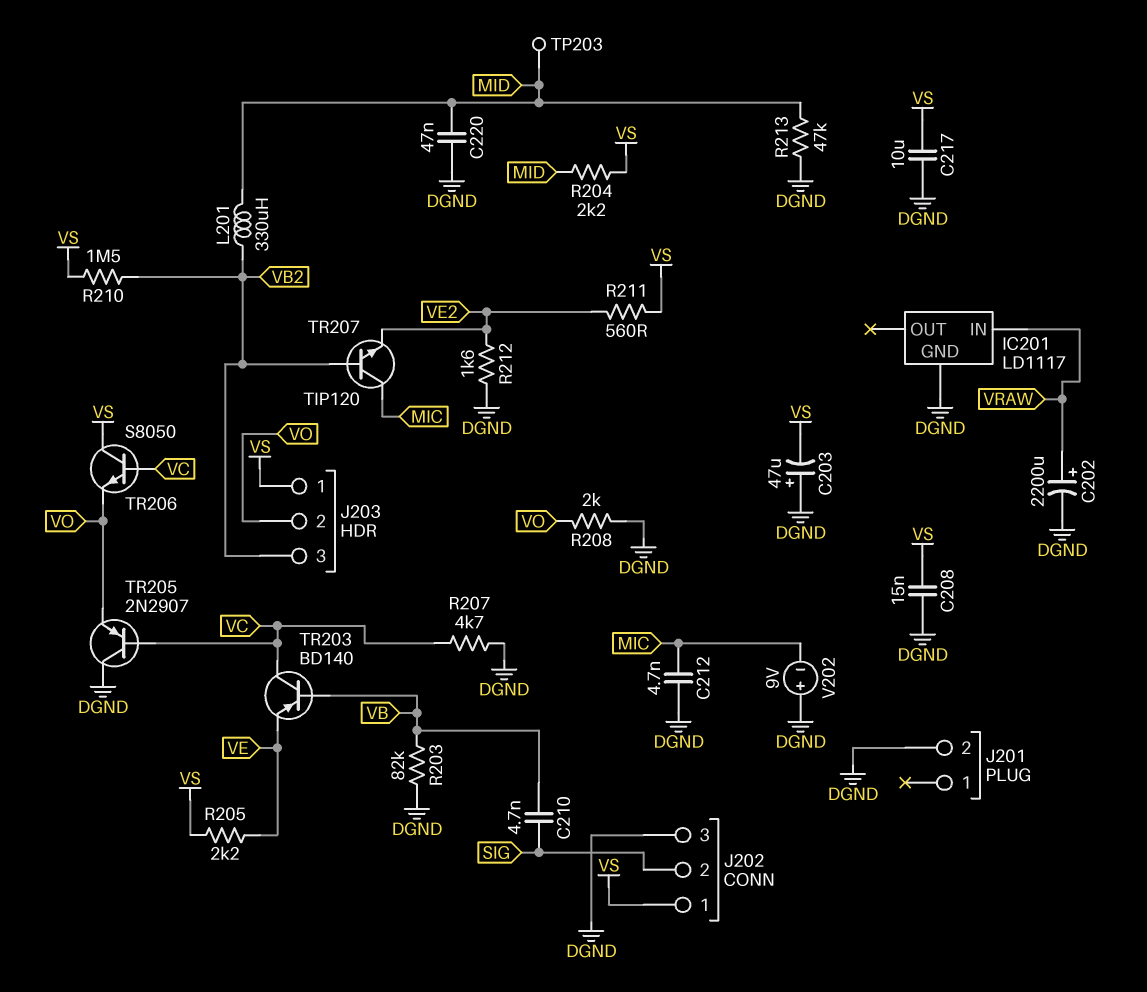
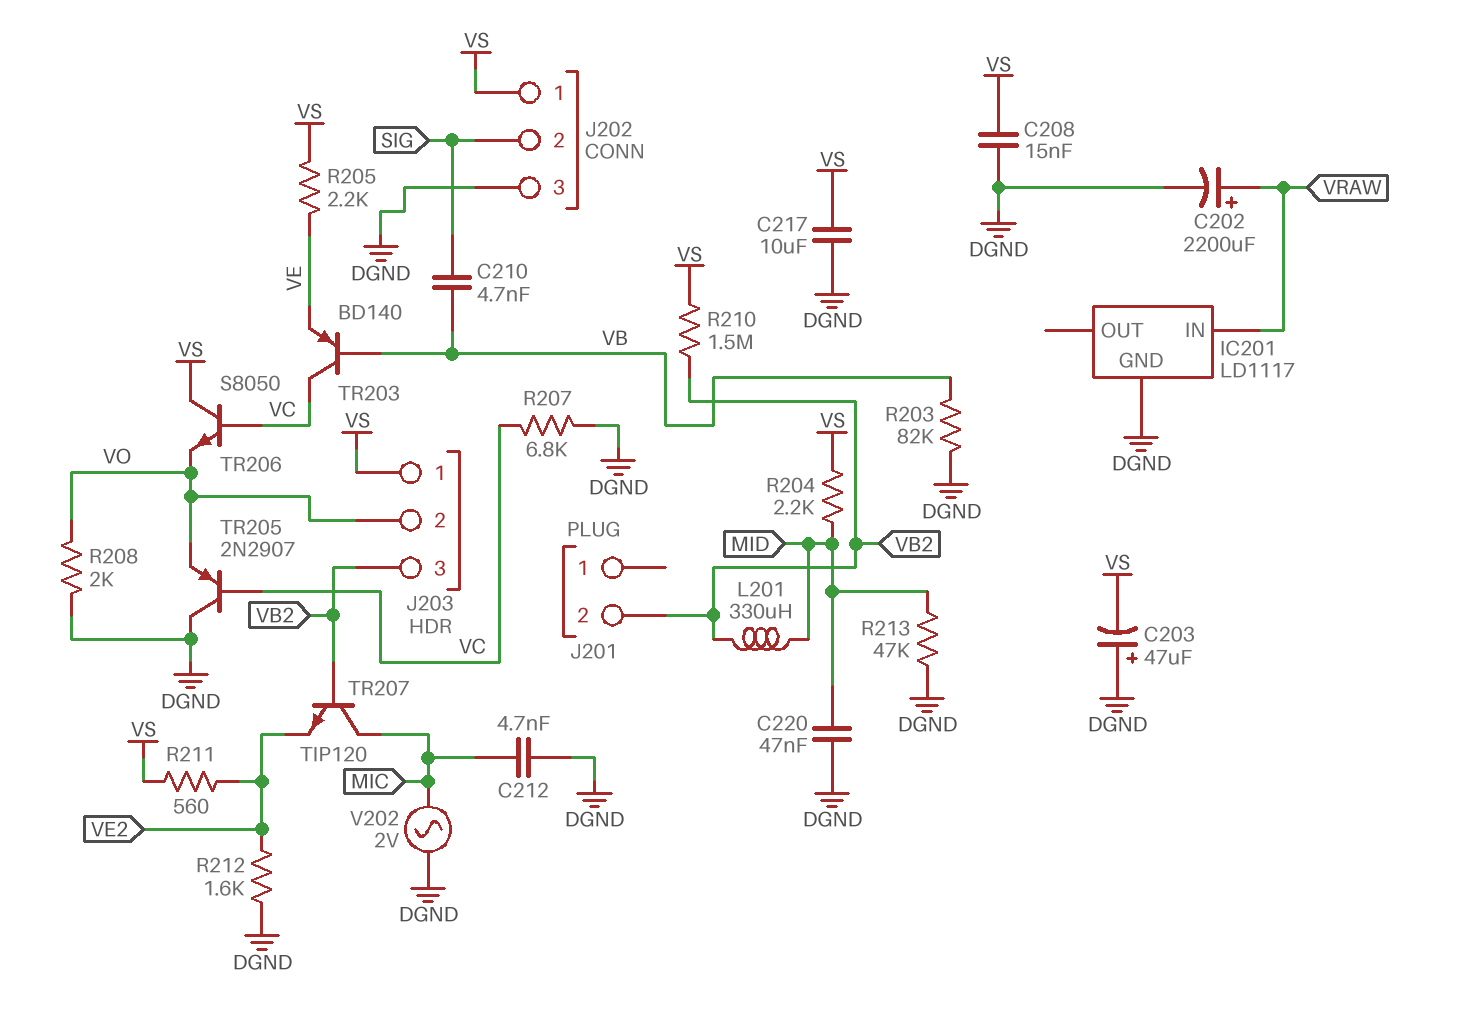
J201 pin 2: DGND -> VB2
R207: 4.7k (DGND, VC) -> 6.8k (DGND, VC)
TP203: test point (MID) -> none
V202: 9V (plus DGND, minus MIC) -> AC 2V (DGND, MIC)

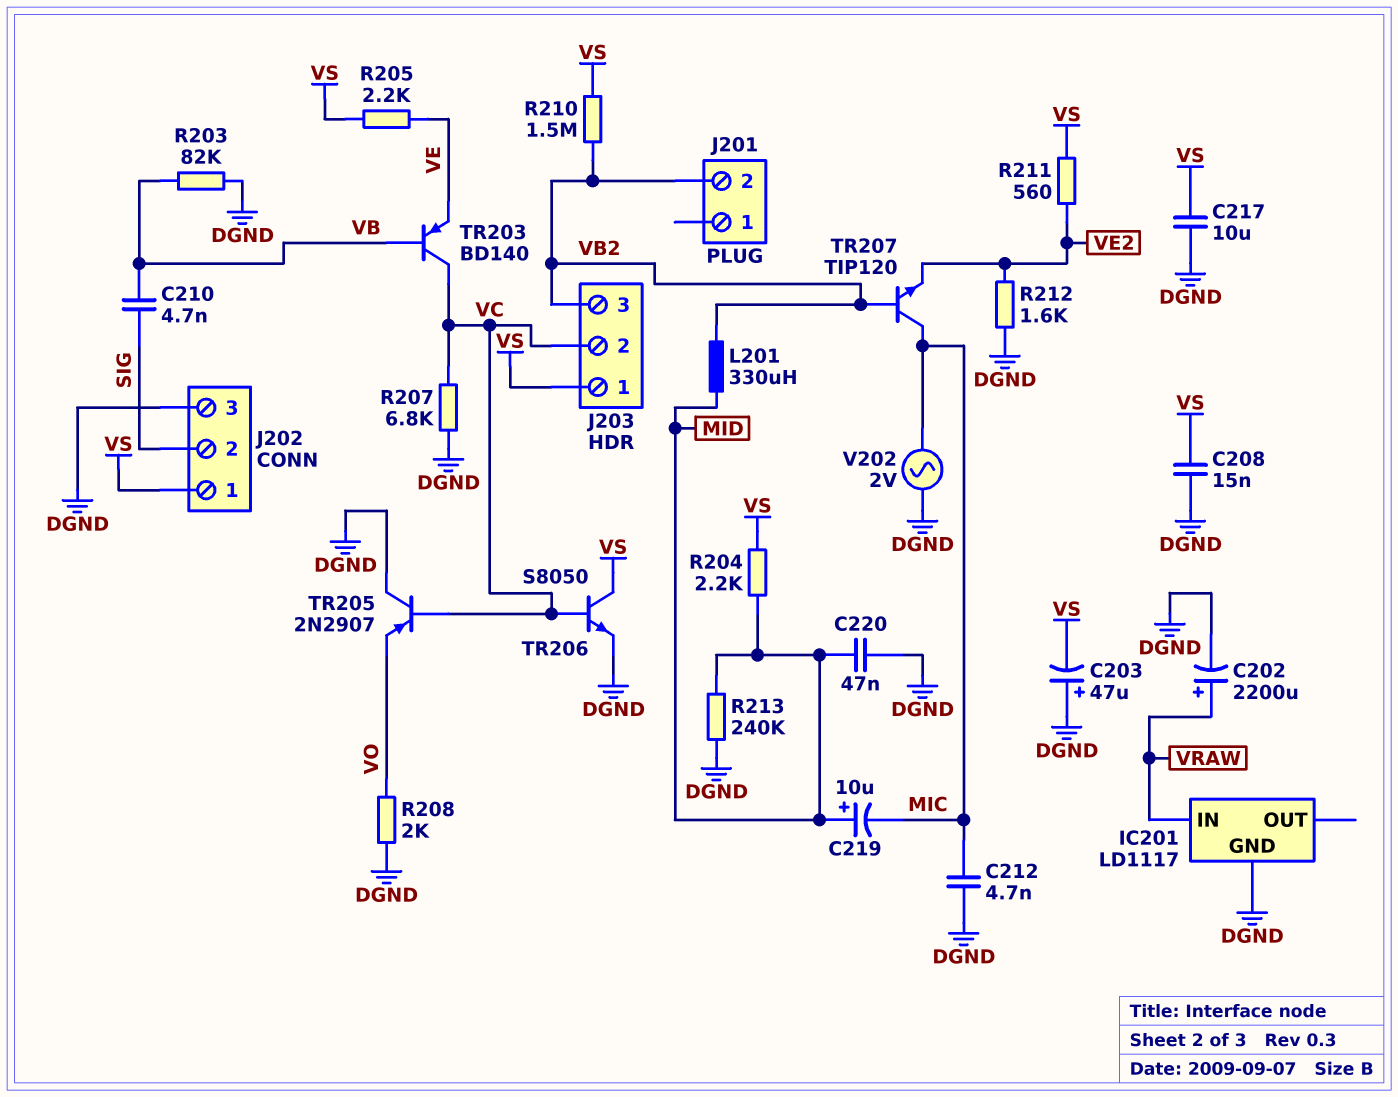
C219: none -> 10uF (plus MID, minus MIC)
J203 pin 2: VO -> VC
R213: 47k (DGND, MID) -> 240k (DGND, MID)
TR206: NPN S8050 (B VC, C VS, E VO) -> NPN S8050 (B VC, C VS, E DGND)

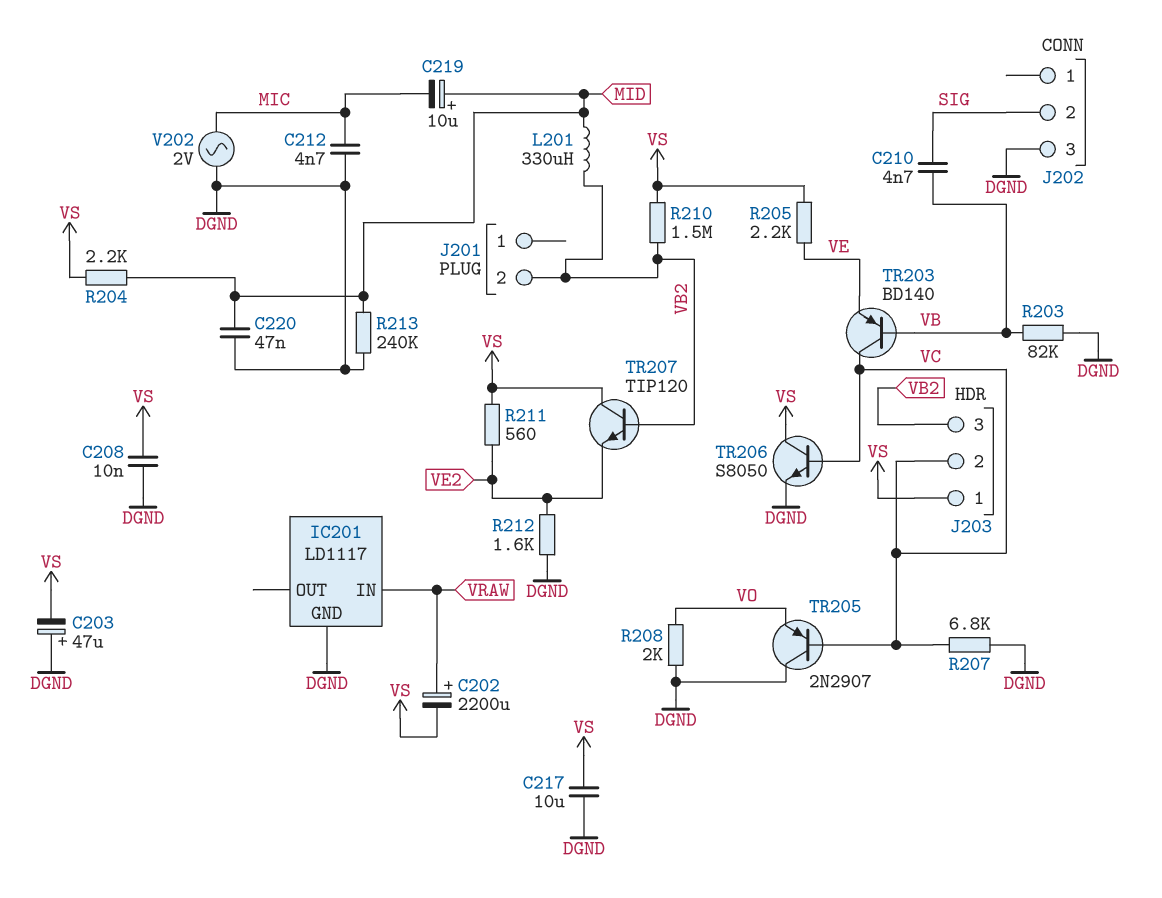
C202: 2200uF (plus VRAW, minus DGND) -> 2200uF (plus VRAW, minus VS)
C208: 15nF (DGND, VS) -> 10nF (DGND, VS)
J202 pin 1: VS -> none
TR207: NPN TIP120 (B VB2, C MIC, E VE2) -> NPN TIP120 (B VB2, C VS, E VE2)

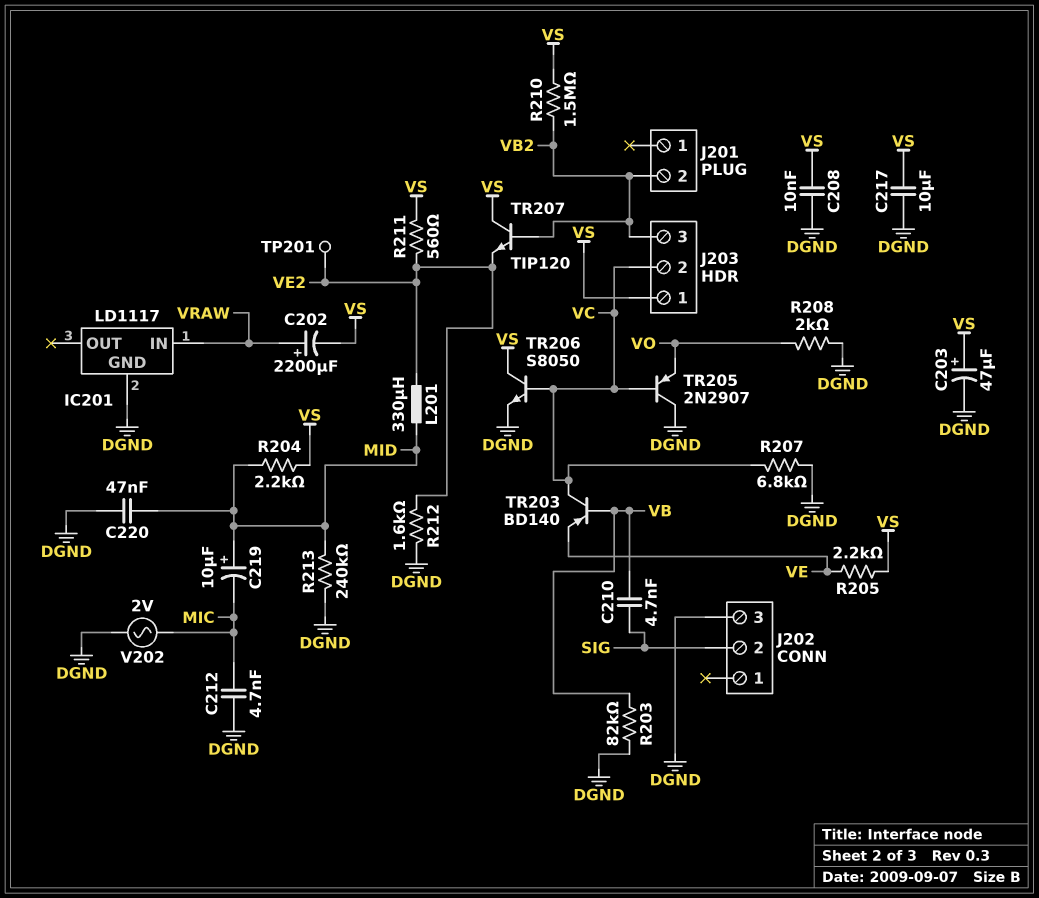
C203: 47uF (plus DGND, minus VS) -> 47uF (plus VS, minus DGND)
L201: 330uH (MID, VB2) -> 330uH (MID, VE2)
TP201: none -> test point (VE2)

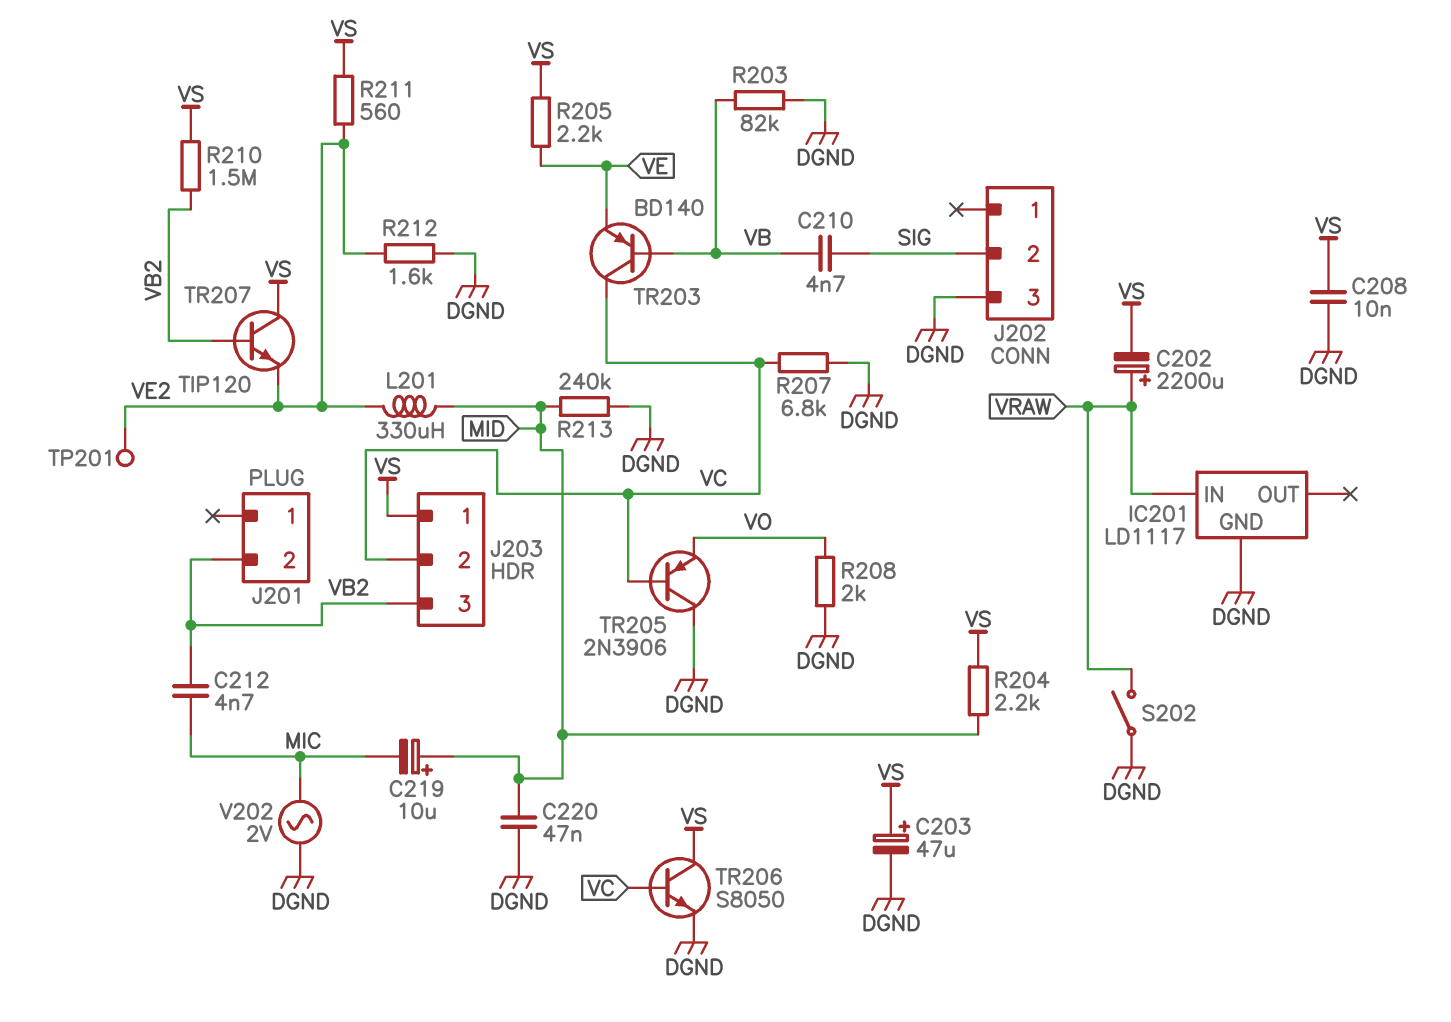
C212: 4.7nF (DGND, MIC) -> 4.7nF (MIC, VB2)
C217: 10uF (DGND, VS) -> none
S202: none -> switch (DGND, VRAW)
TR205: PNP 2N2907 (B VC, C DGND, E VO) -> PNP 2N3906 (B VC, C DGND, E VO)

